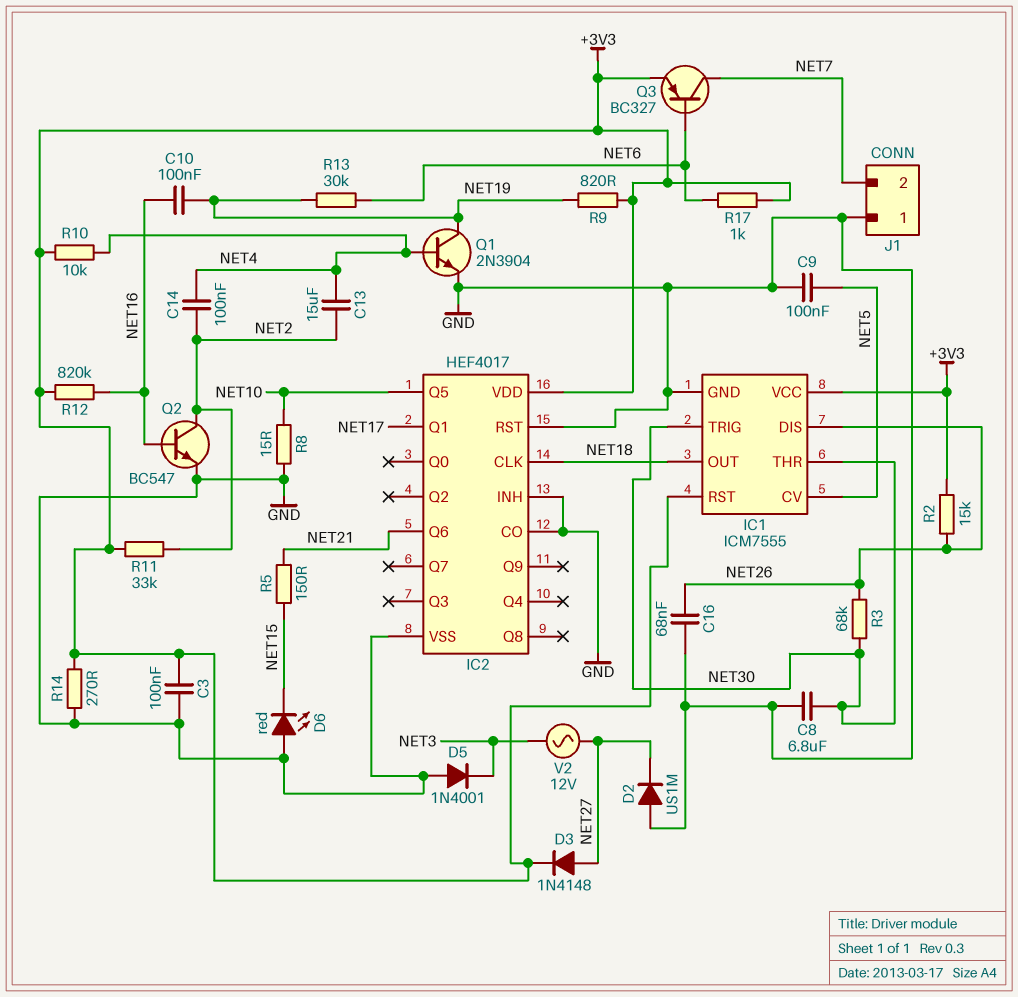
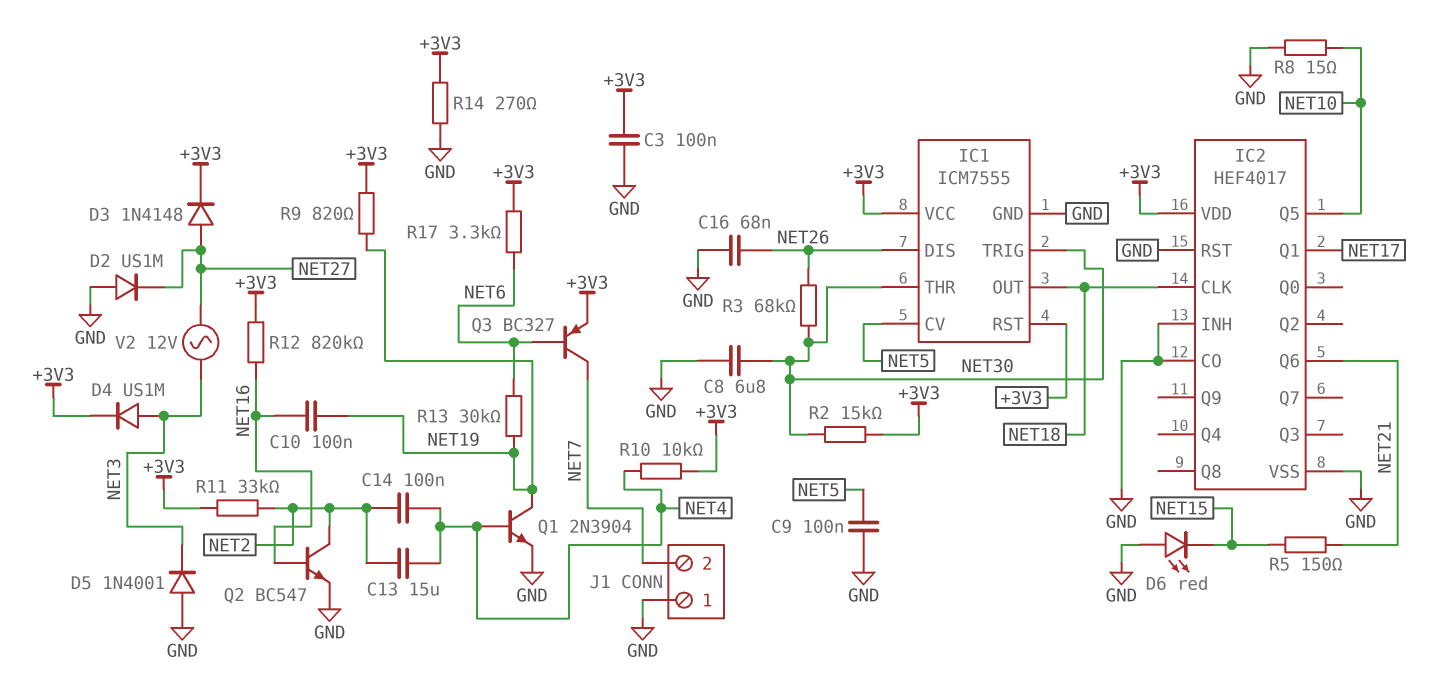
D4: none -> diode US1M (A NET3, K +3V3)
R2: 15k (+3V3, NET26) -> 15k (+3V3, NET30)
R17: 1k (+3V3, NET6) -> 3.3k (+3V3, NET6)

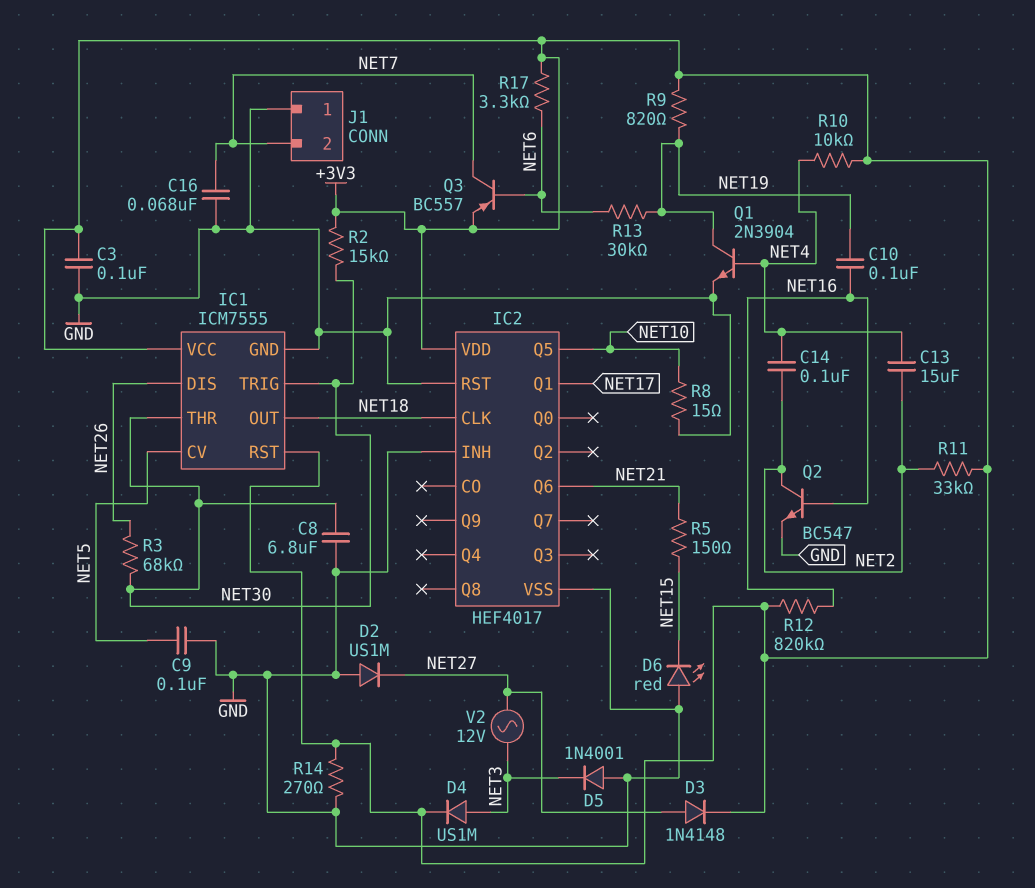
C16: 68nF (GND, NET26) -> 68nF (GND, NET7)
IC2 pin CO: GND -> none
Q3: PNP BC327 (B NET6, C NET7, E +3V3) -> PNP BC557 (B NET6, C NET7, E +3V3)

